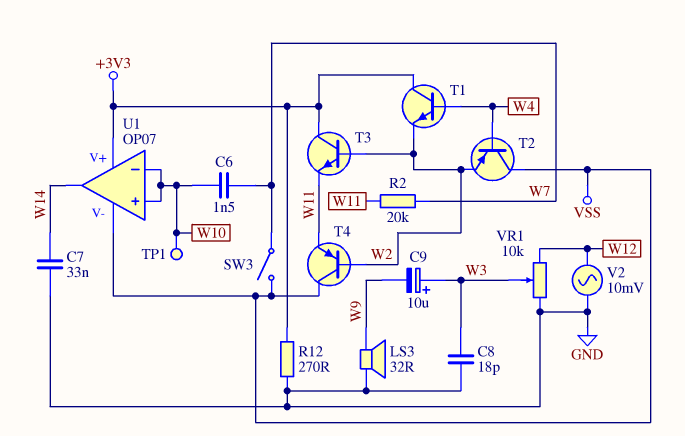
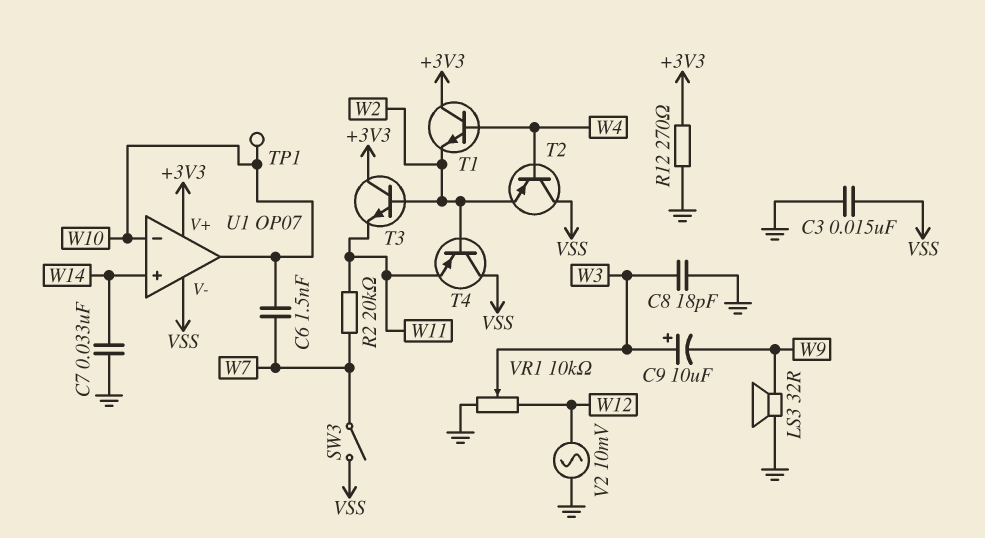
C3: none -> 15nF (GND, VSS)
U1 pin in+: W10 -> W14
U1 pin out: W14 -> W10

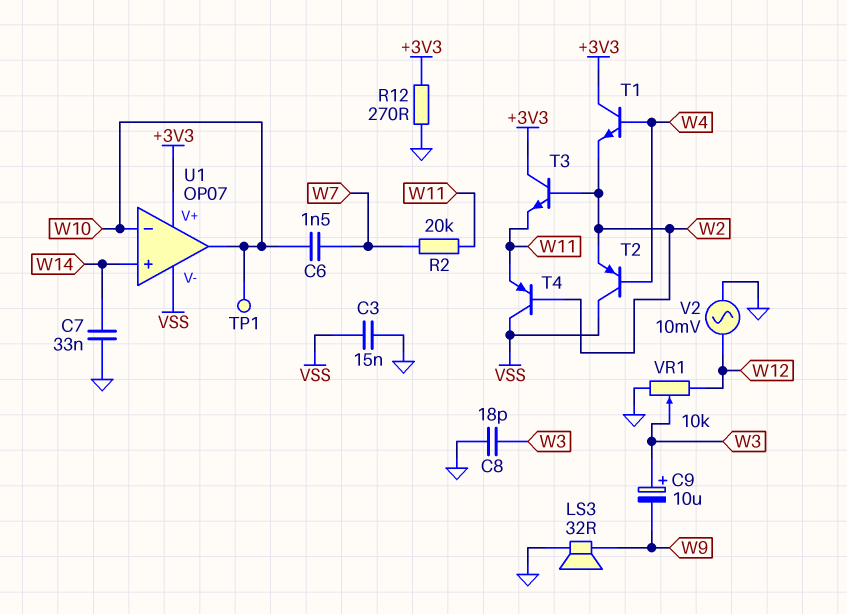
SW3: switch (VSS, W7) -> none

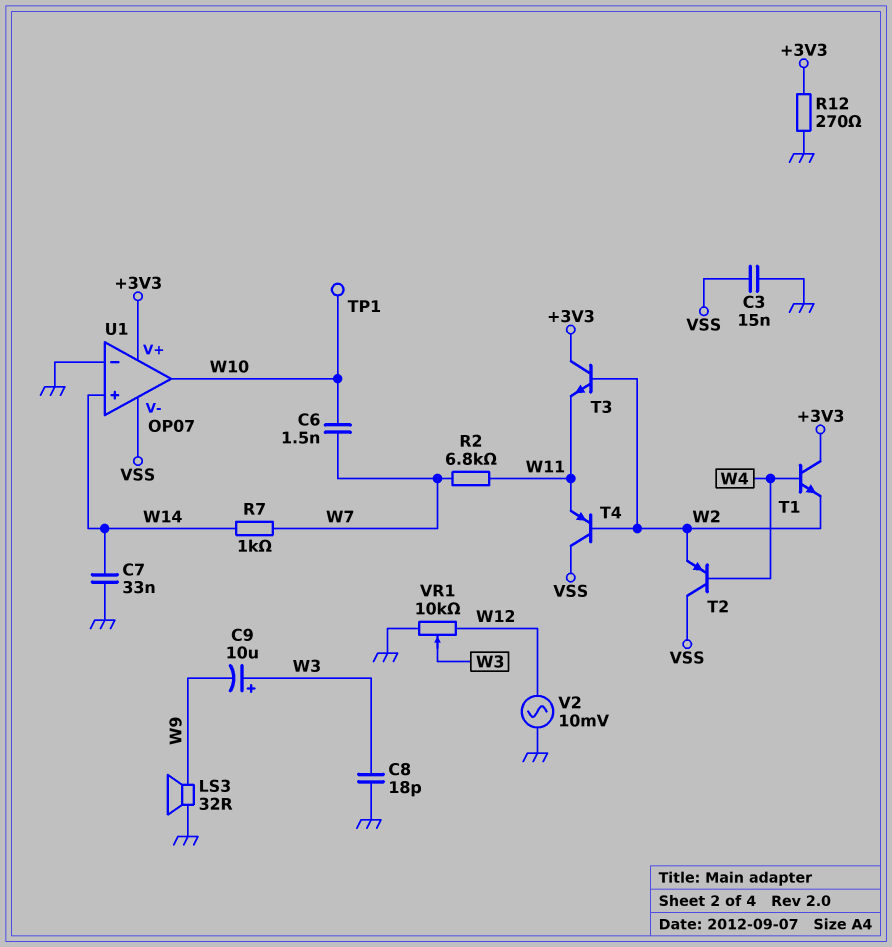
R2: 20k (W7, W11) -> 6.8k (W7, W11)
R7: none -> 1k (W7, W14)
U1 pin in-: W10 -> GND

